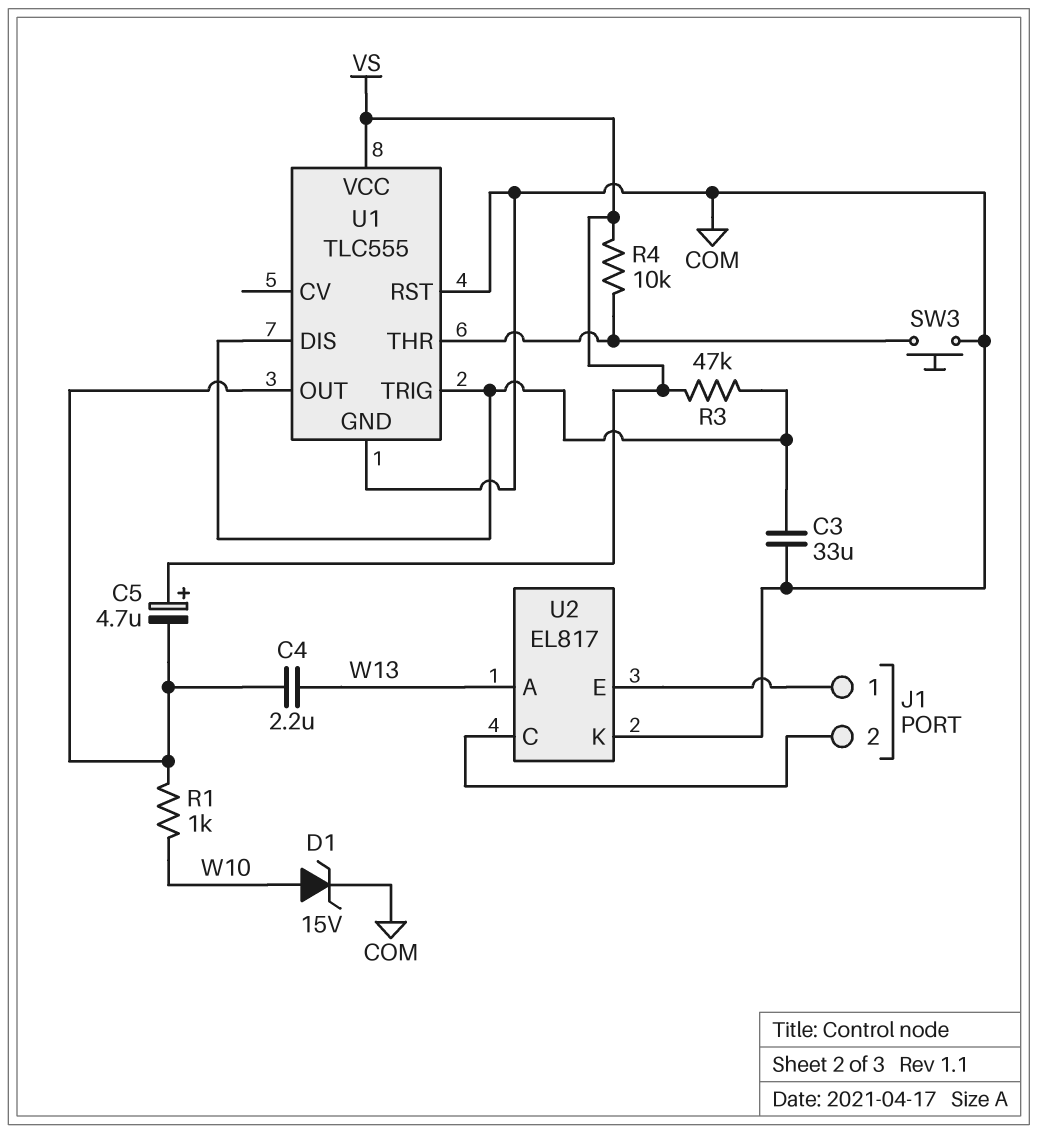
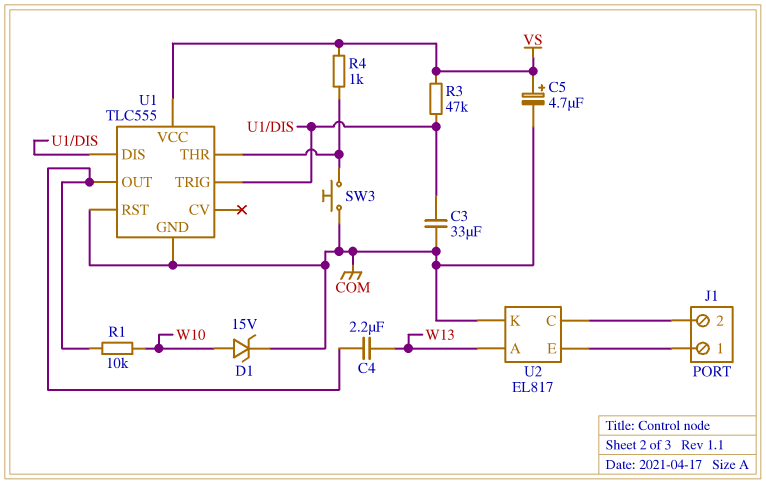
C5: 4.7uF (plus VS, minus U1/OUT) -> 4.7uF (plus VS, minus COM)
R1: 1k (U1/OUT, W10) -> 10k (U1/OUT, W10)
R4: 10k (U1/THR, VS) -> 1k (U1/THR, VS)

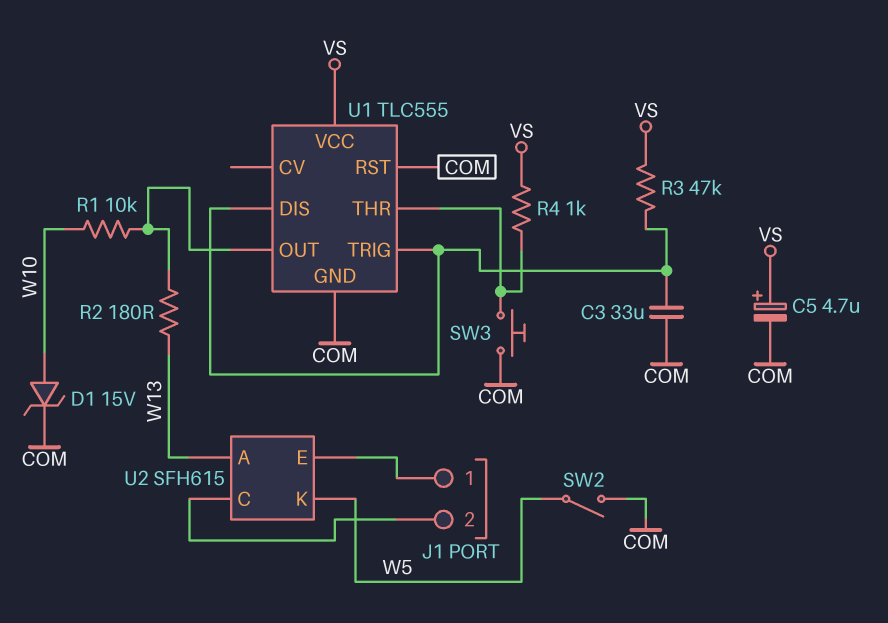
C4: 2.2uF (U1/OUT, W13) -> none
R2: none -> 180 (U1/OUT, W13)
SW2: none -> switch (COM, W5)
U2: EL817 -> SFH615
U2 pin K: COM -> W5

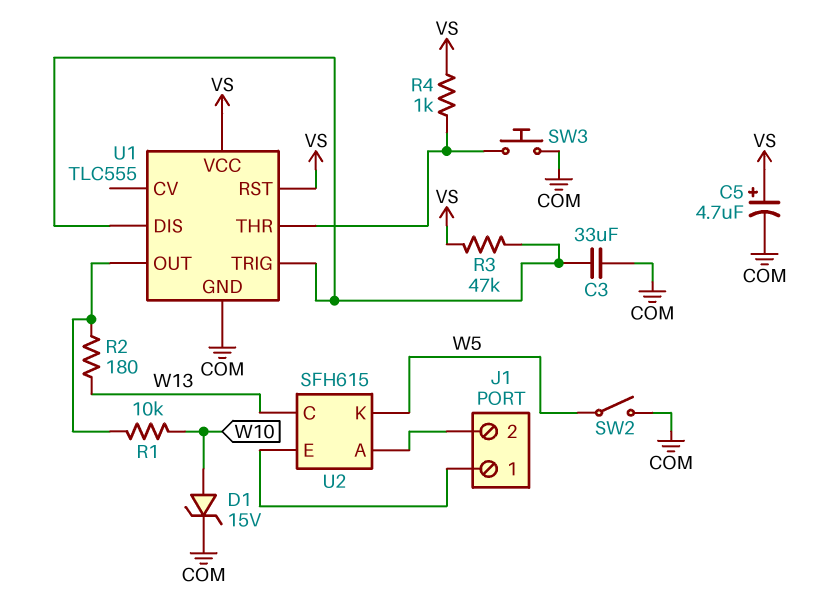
U1 pin RST: COM -> VS
U2 pin A: W13 -> J1/2
U2 pin C: J1/2 -> W13

